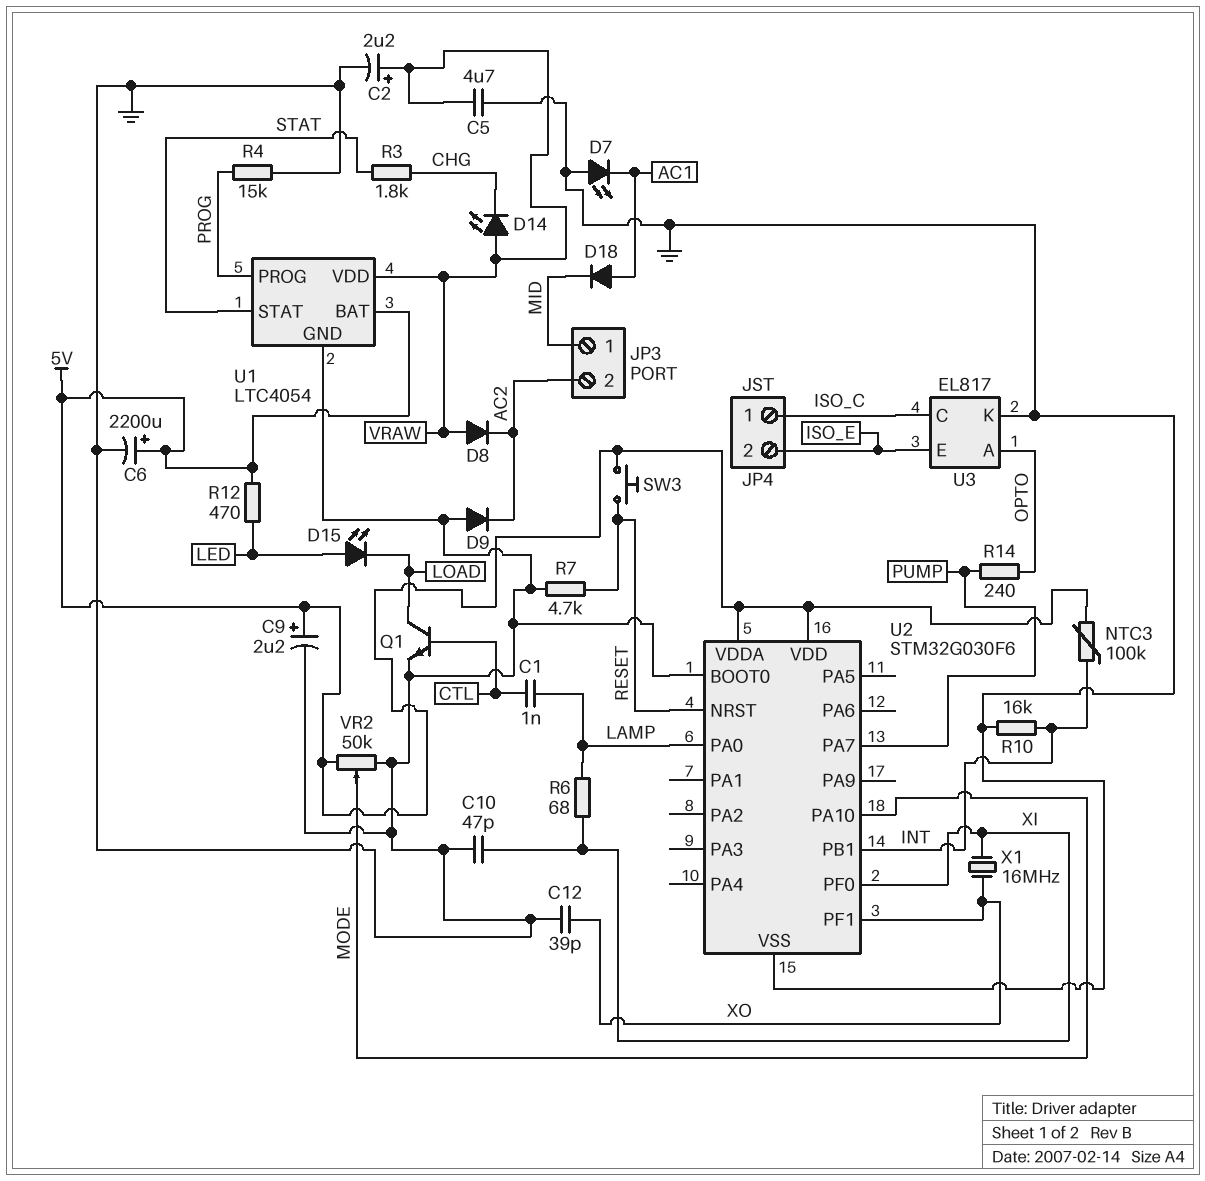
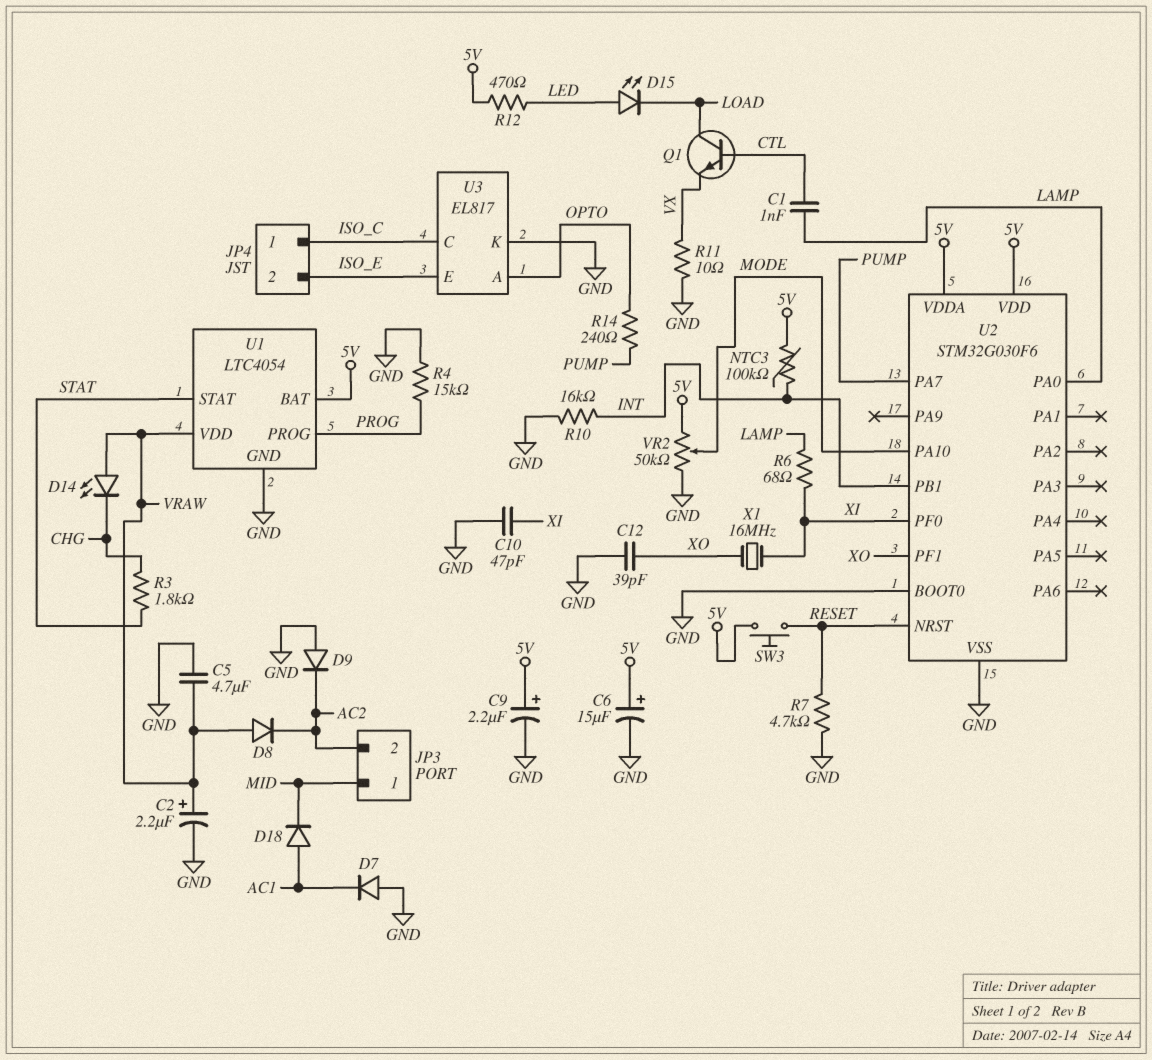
C6: 2200uF (plus 5V, minus GND) -> 15uF (plus 5V, minus GND)
D7: LED (A GND, K AC1) -> diode (A GND, K AC1)
Q1: NPN (B CTL, C LOAD, E GND) -> NPN (B CTL, C LOAD, E VX)
R11: none -> 10 (GND, VX)

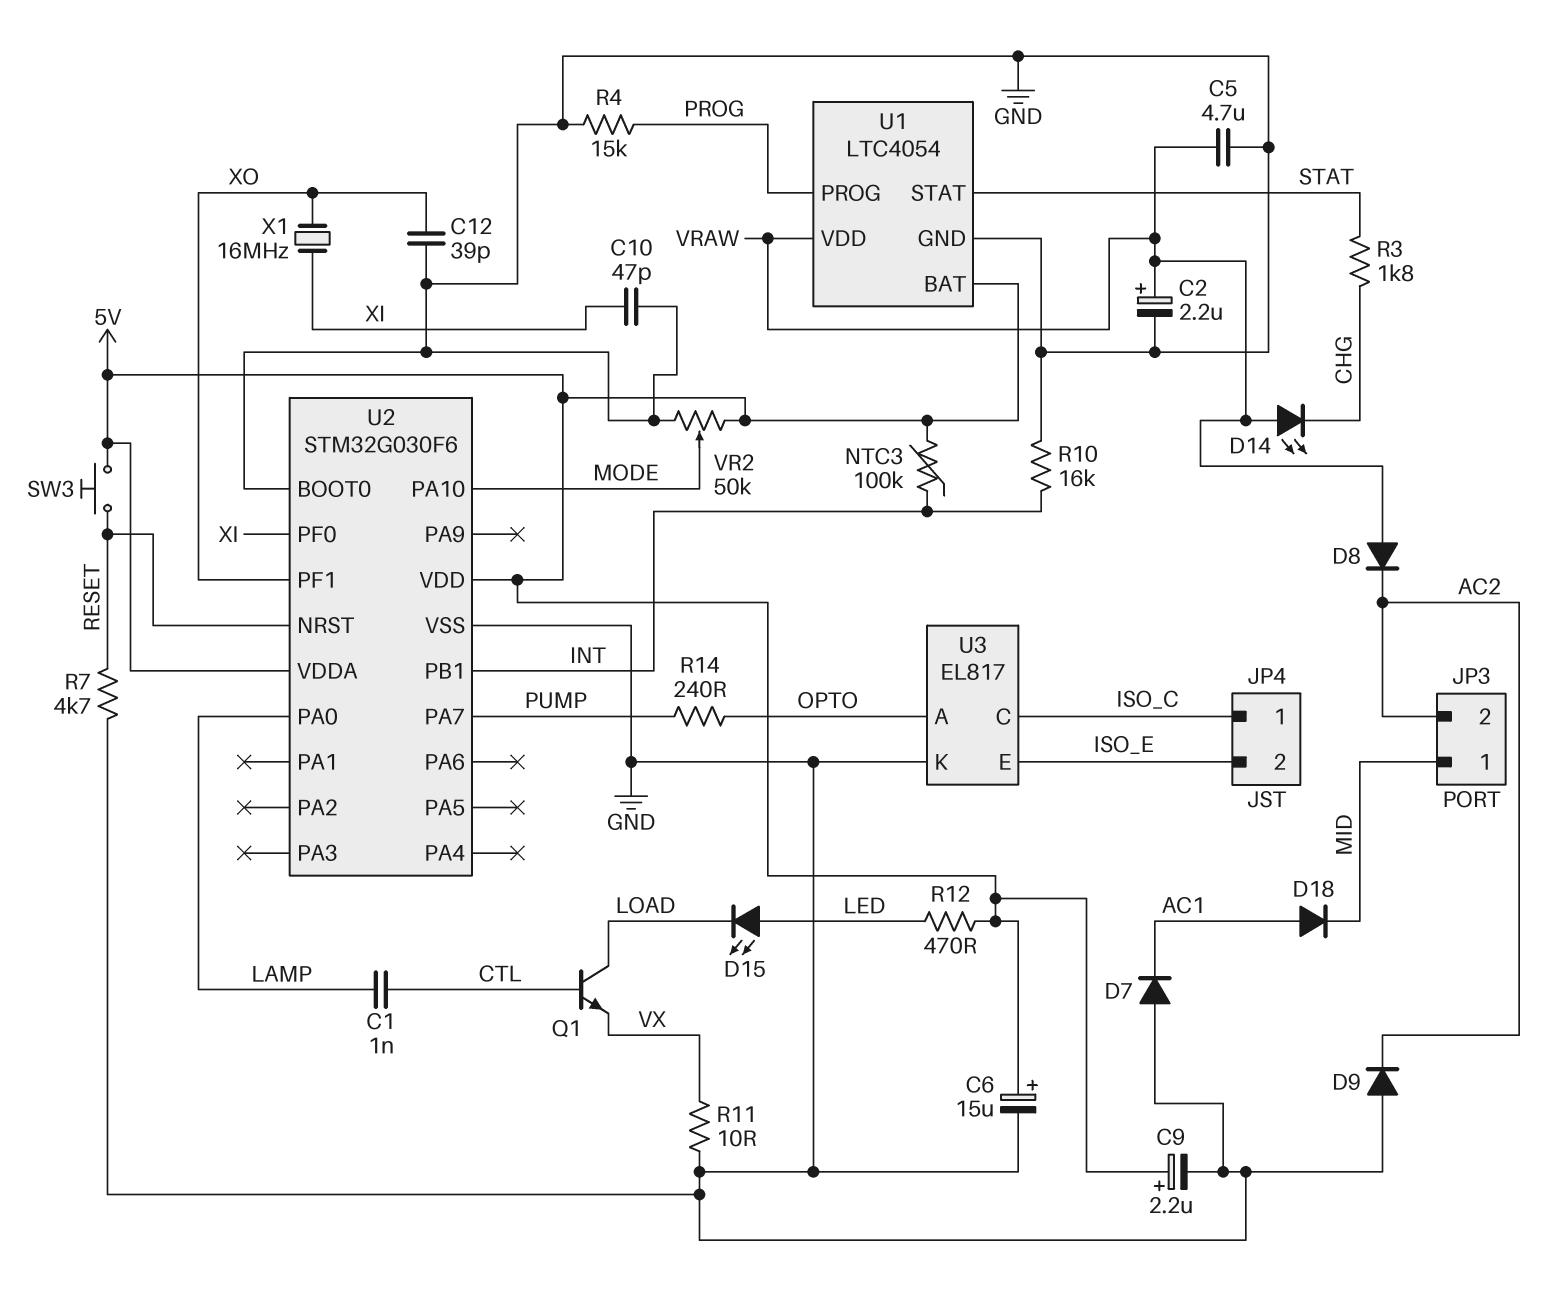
R6: 68 (LAMP, XI) -> none

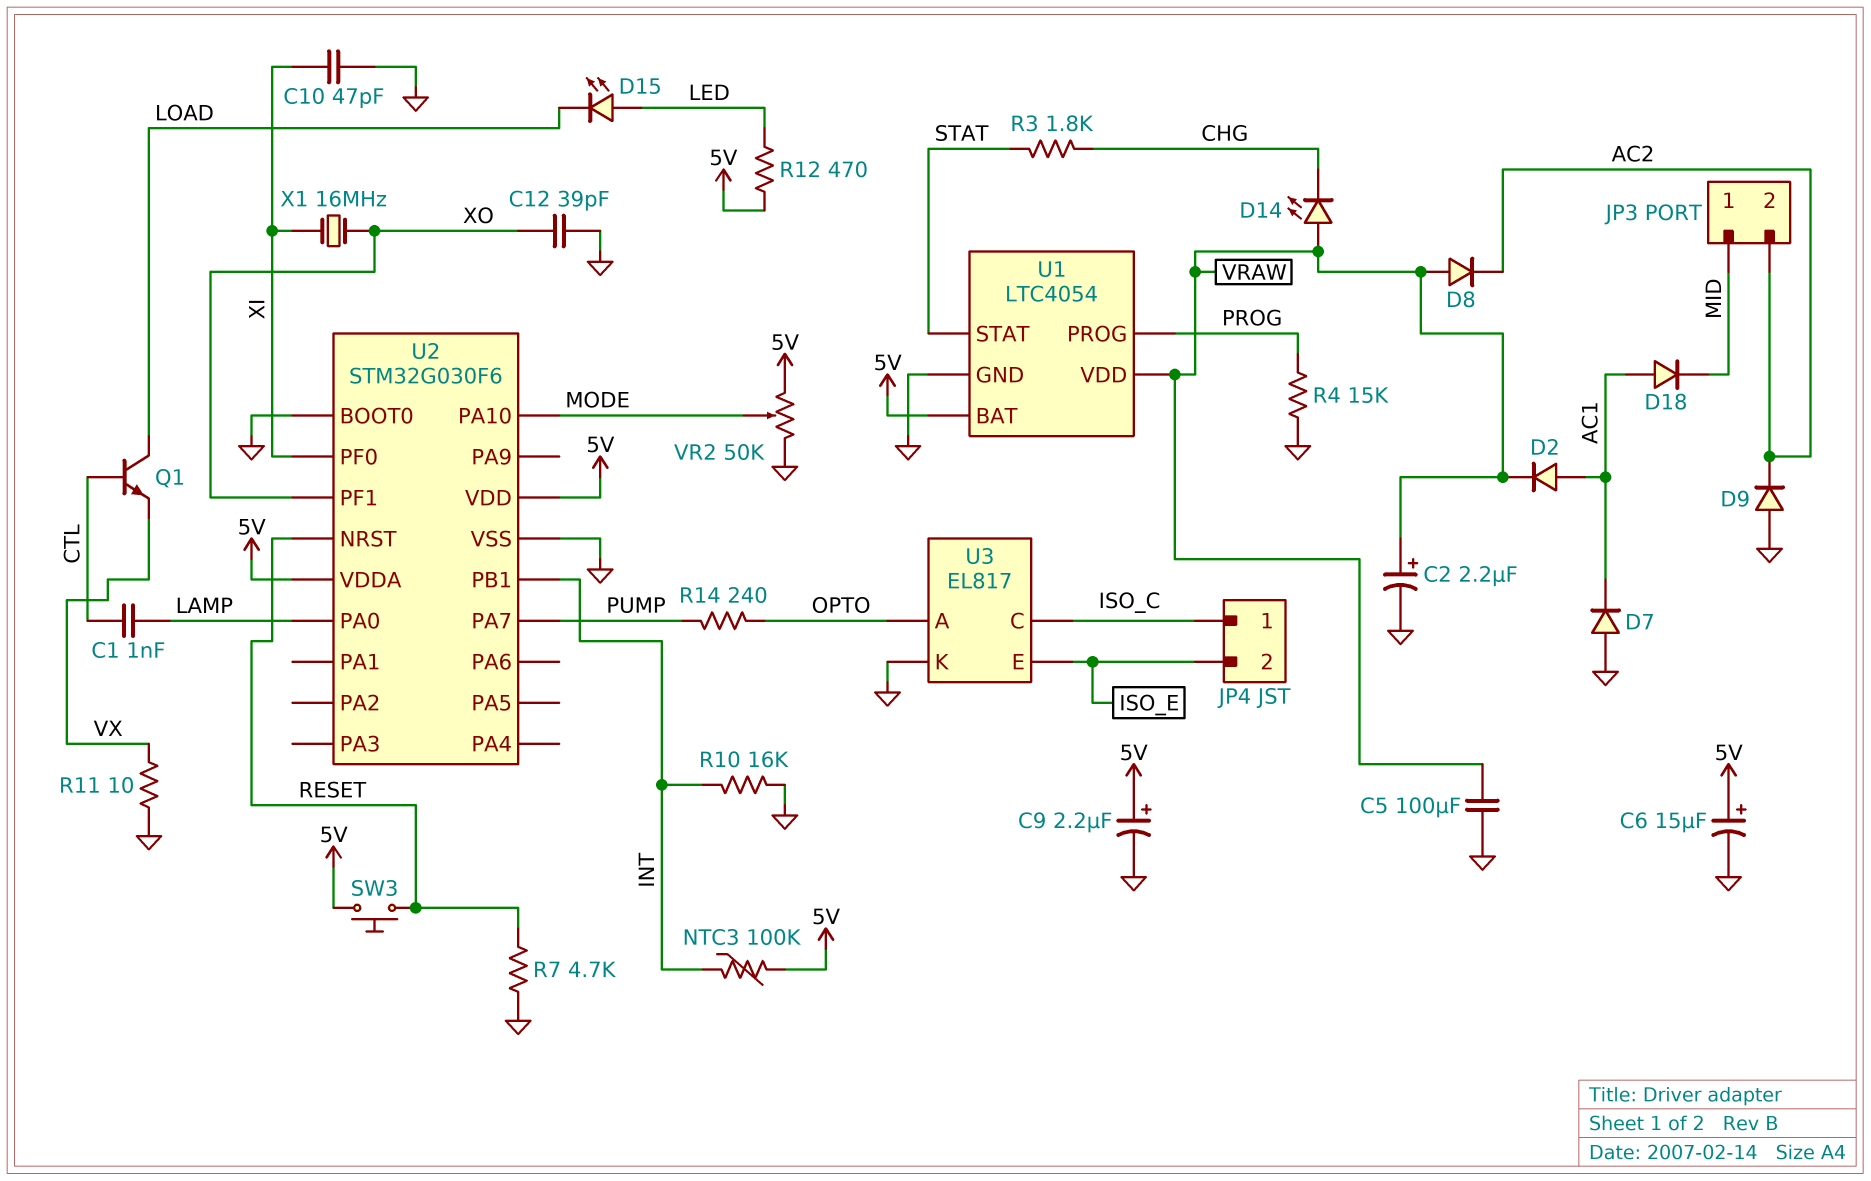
C5: 4.7uF (GND, VRAW) -> 100uF (GND, VRAW)
D2: none -> diode (A AC1, K VRAW)

